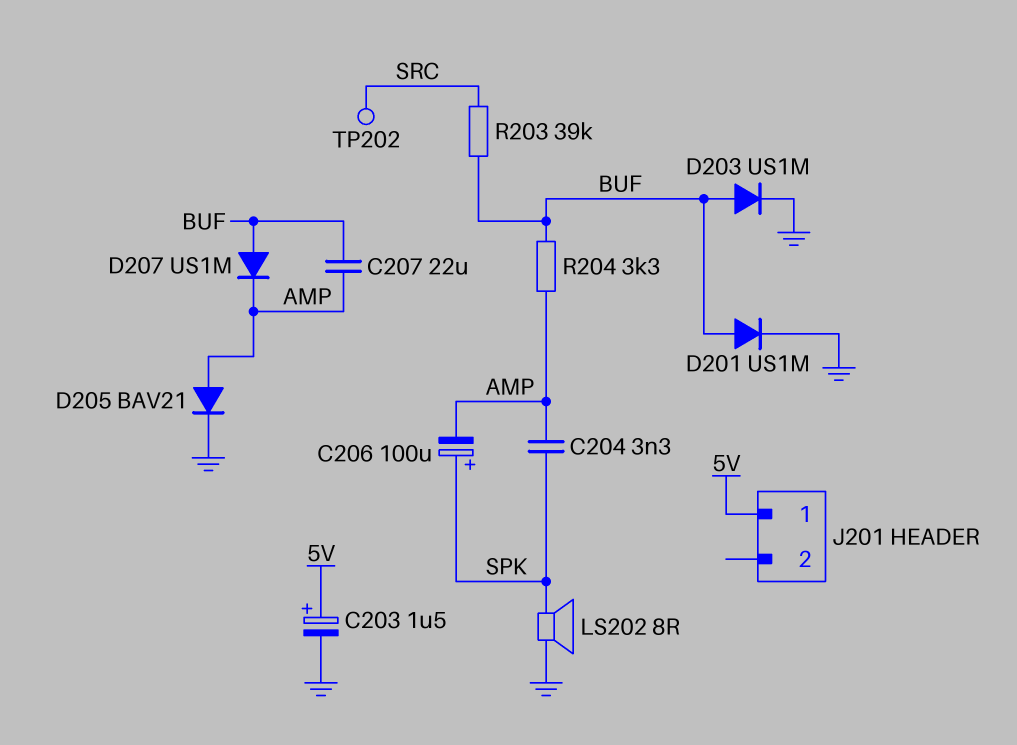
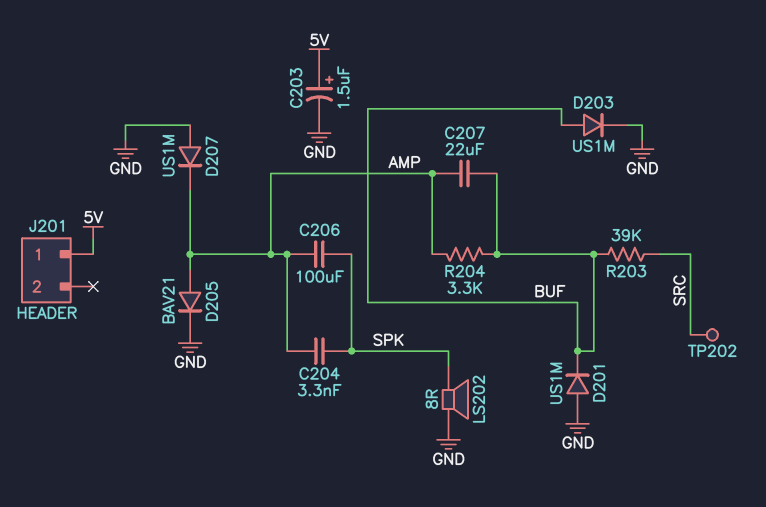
C206: 100uF (plus SPK, minus AMP) -> 100uF (AMP, SPK)
D201: diode US1M (A BUF, K GND) -> diode US1M (A GND, K BUF)
D207: diode US1M (A BUF, K AMP) -> diode US1M (A GND, K AMP)

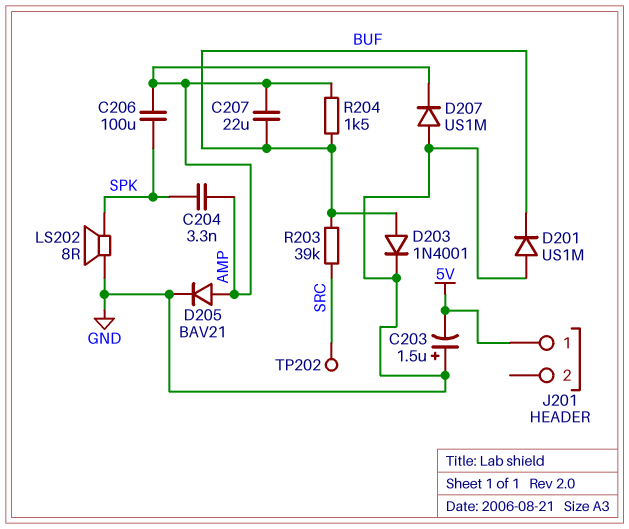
C203: 1.5uF (plus 5V, minus GND) -> 1.5uF (plus GND, minus 5V)
D203: diode US1M (A BUF, K GND) -> diode 1N4001 (A BUF, K GND)
R204: 3.3k (AMP, BUF) -> 1.5k (AMP, BUF)

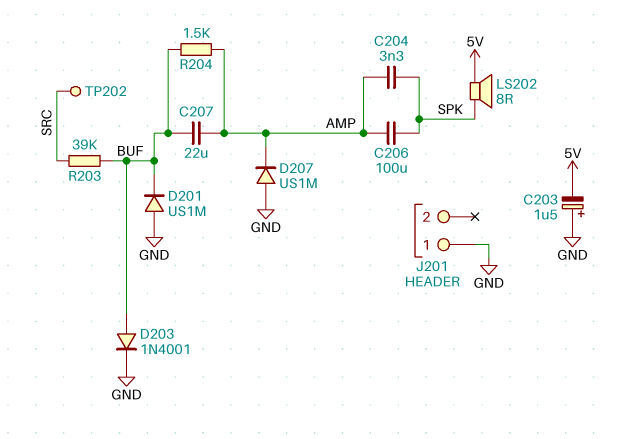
D205: diode BAV21 (A AMP, K GND) -> none
J201 pin 1: 5V -> GND
LS202: speaker 8R (GND, SPK) -> speaker 8R (5V, SPK)

